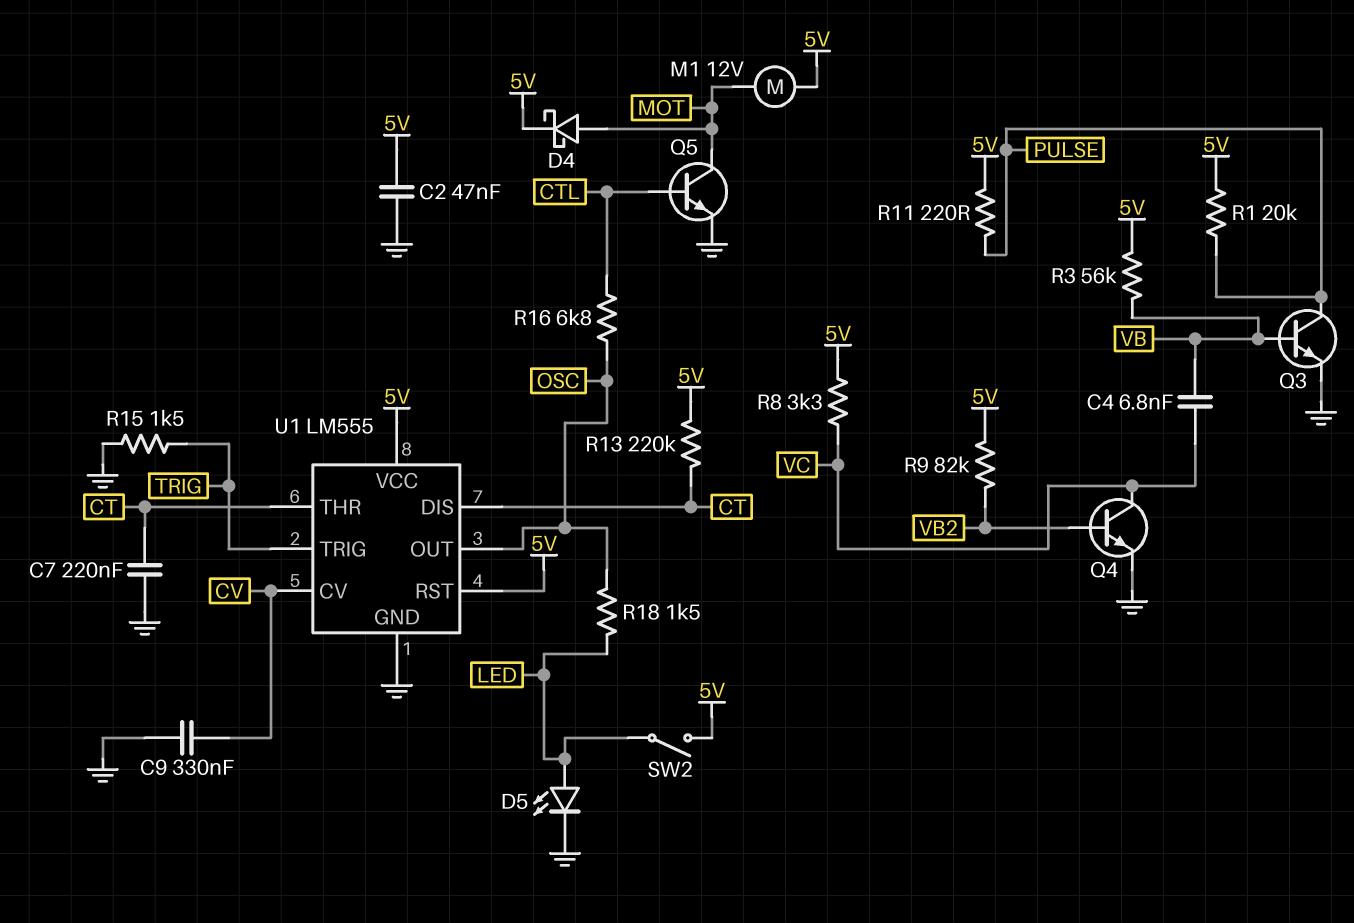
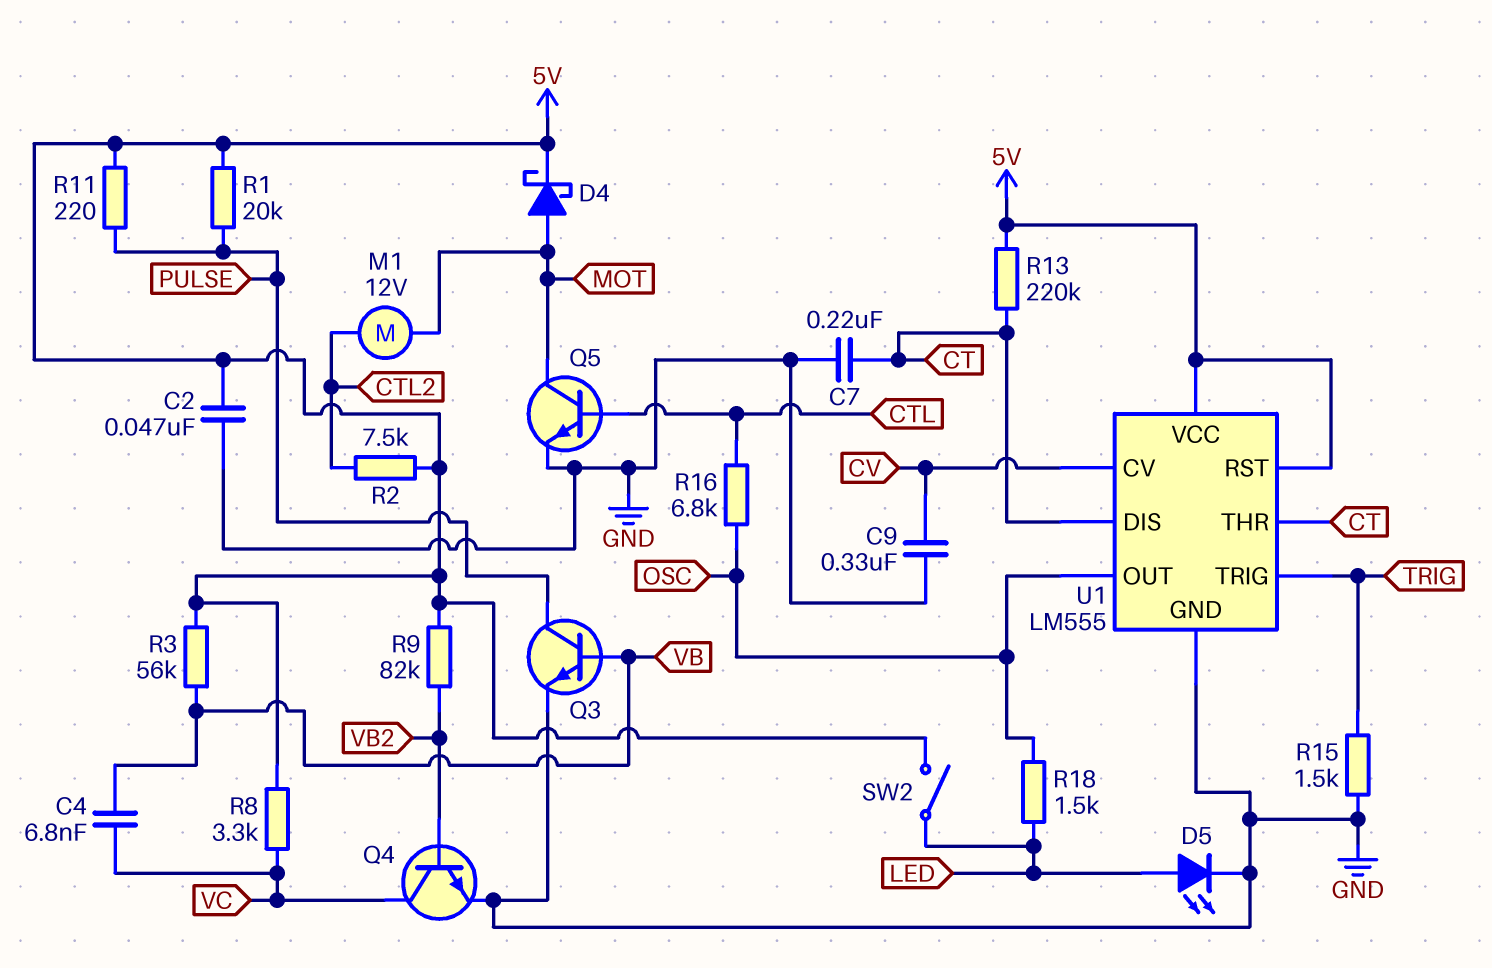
M1: motor 12V (5V, MOT) -> motor 12V (CTL2, MOT)
R2: none -> 7.5k (5V, CTL2)

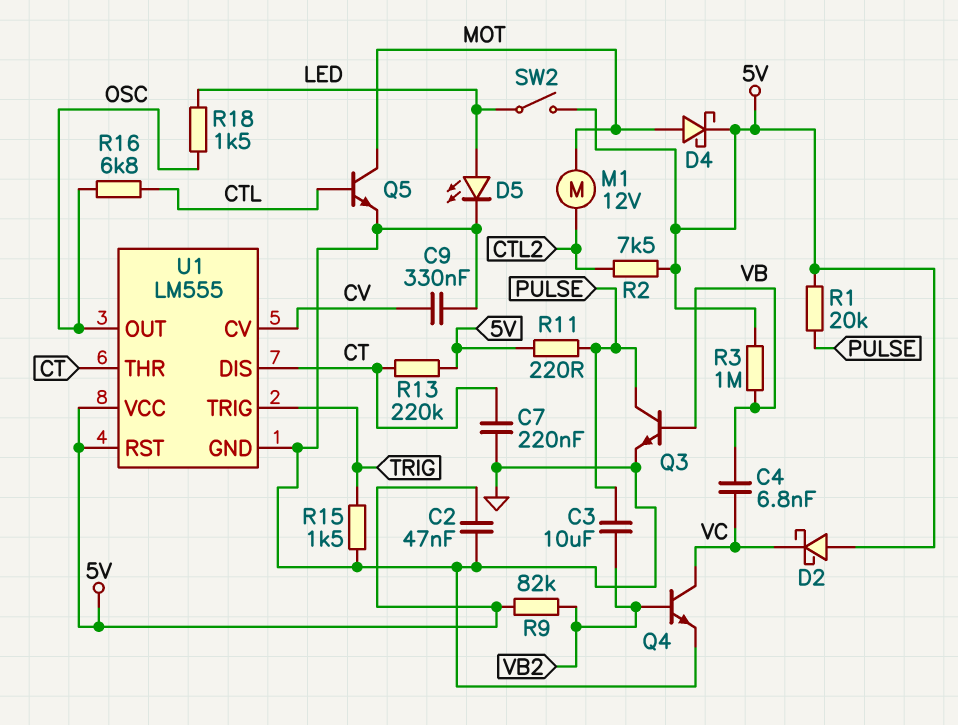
C3: none -> 10uF (PULSE, VB2)
D2: none -> schottky (A 5V, K VC)
R3: 56k (5V, VB) -> 1M (5V, VB)
R8: 3.3k (5V, VC) -> none

